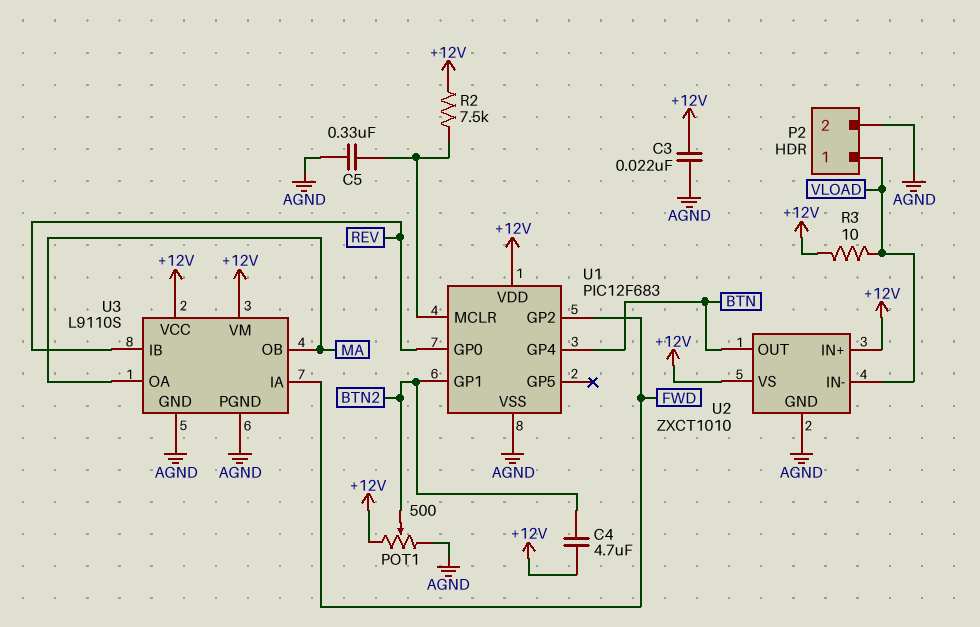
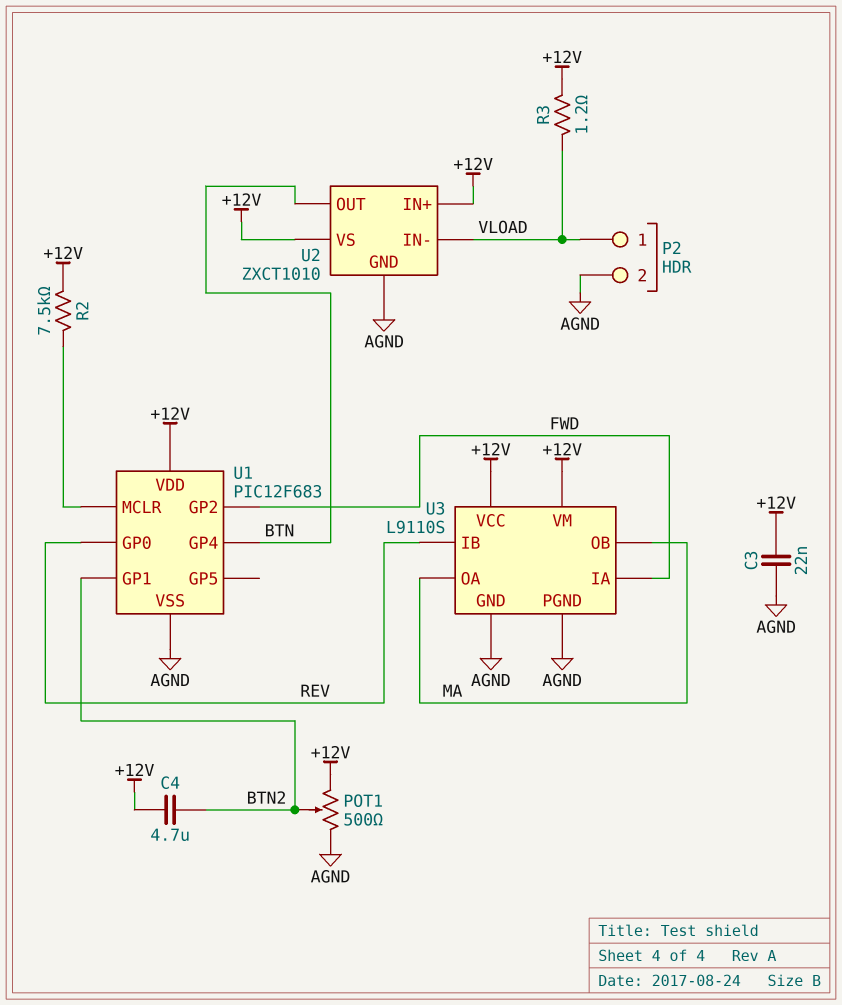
C5: 330nF (AGND, U1/MCLR) -> none
R3: 10 (+12V, VLOAD) -> 1.2 (+12V, VLOAD)

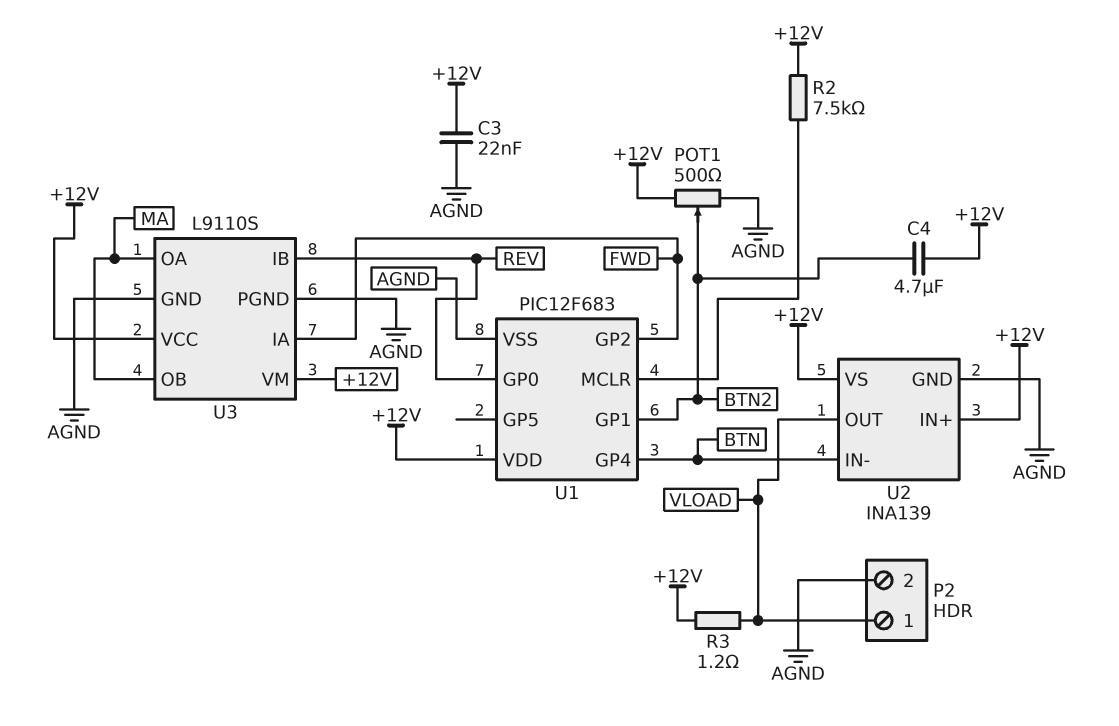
U2: ZXCT1010 -> INA139
U2 pin IN-: VLOAD -> BTN
U2 pin OUT: BTN -> VLOAD

